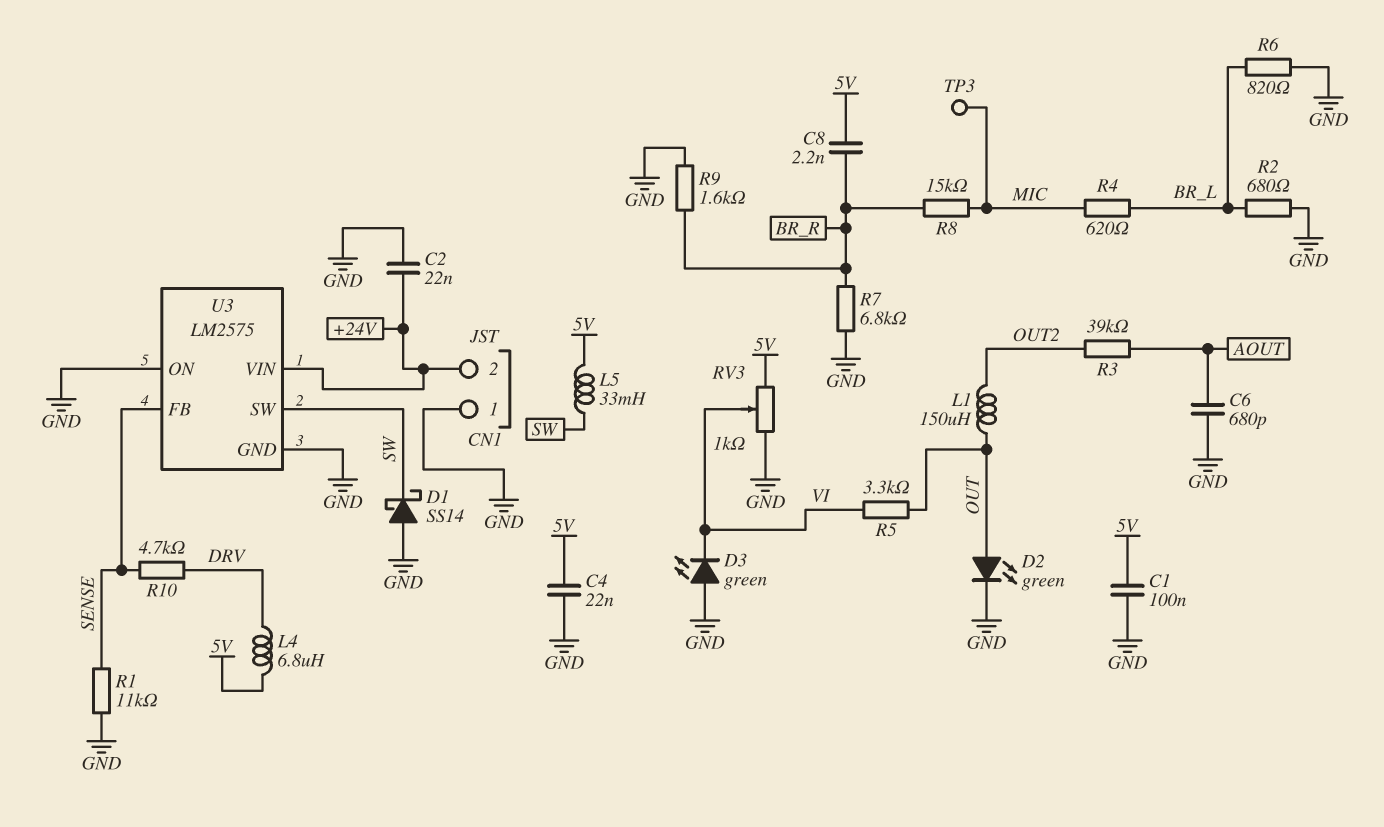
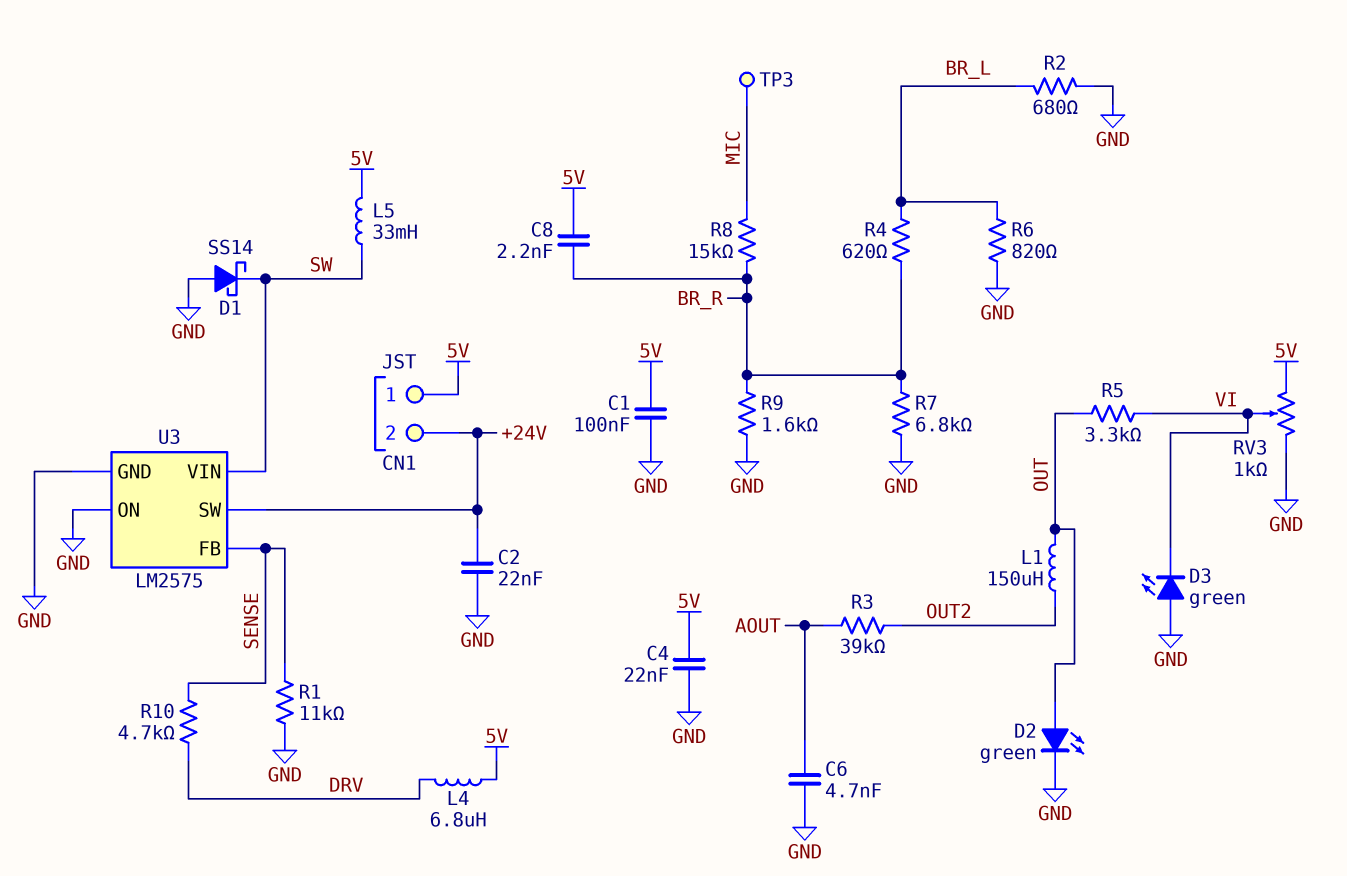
C6: 680pF (AOUT, GND) -> 4.7nF (AOUT, GND)
CN1 pin 1: GND -> 5V
R4: 620 (BR_L, MIC) -> 620 (BR_L, BR_R)
U3 pin SW: SW -> +24V
U3 pin VIN: +24V -> SW

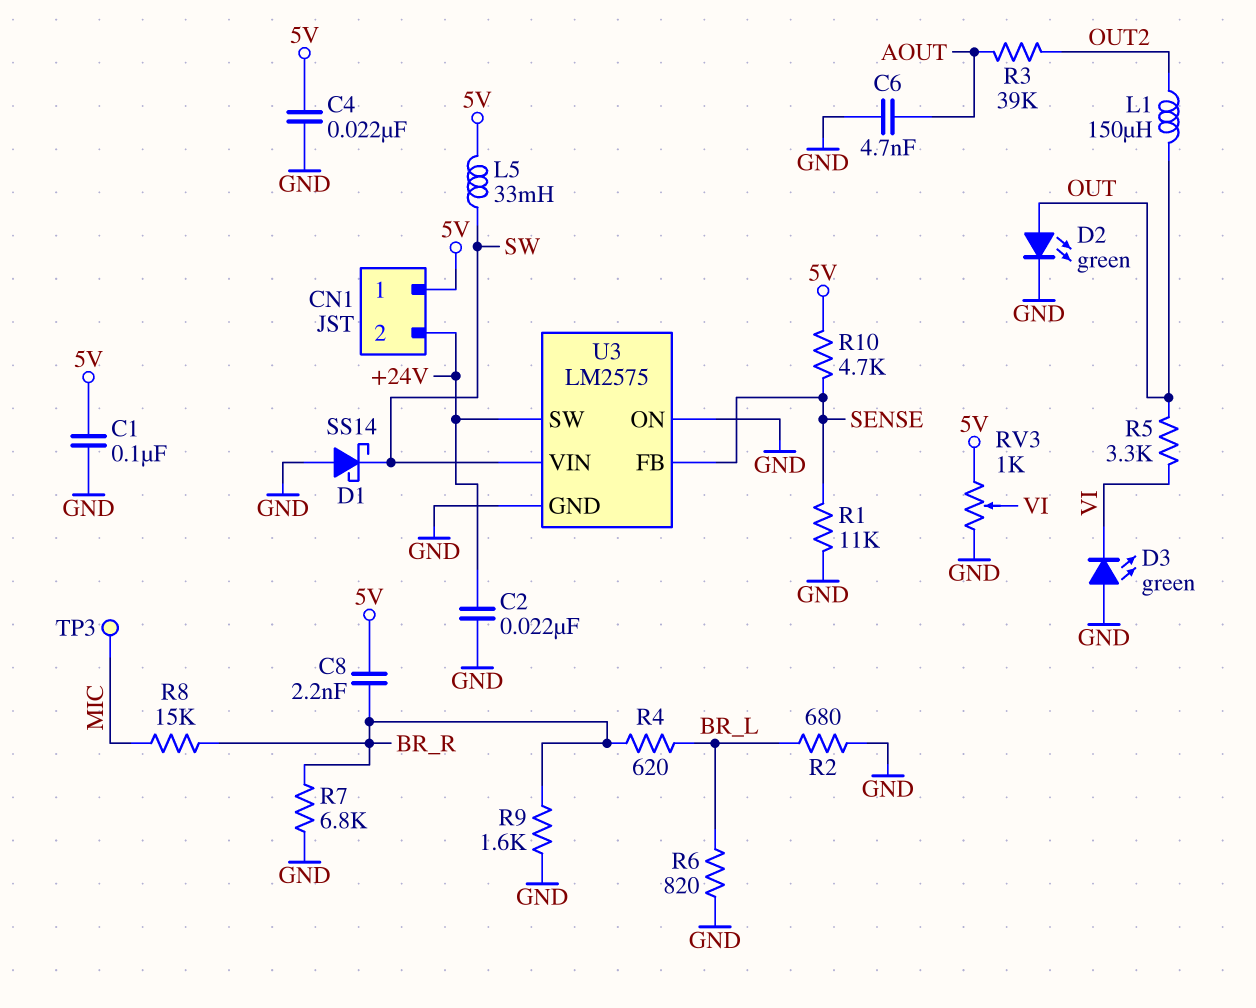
L4: 6.8uH (5V, DRV) -> none
R10: 4.7k (DRV, SENSE) -> 4.7k (5V, SENSE)

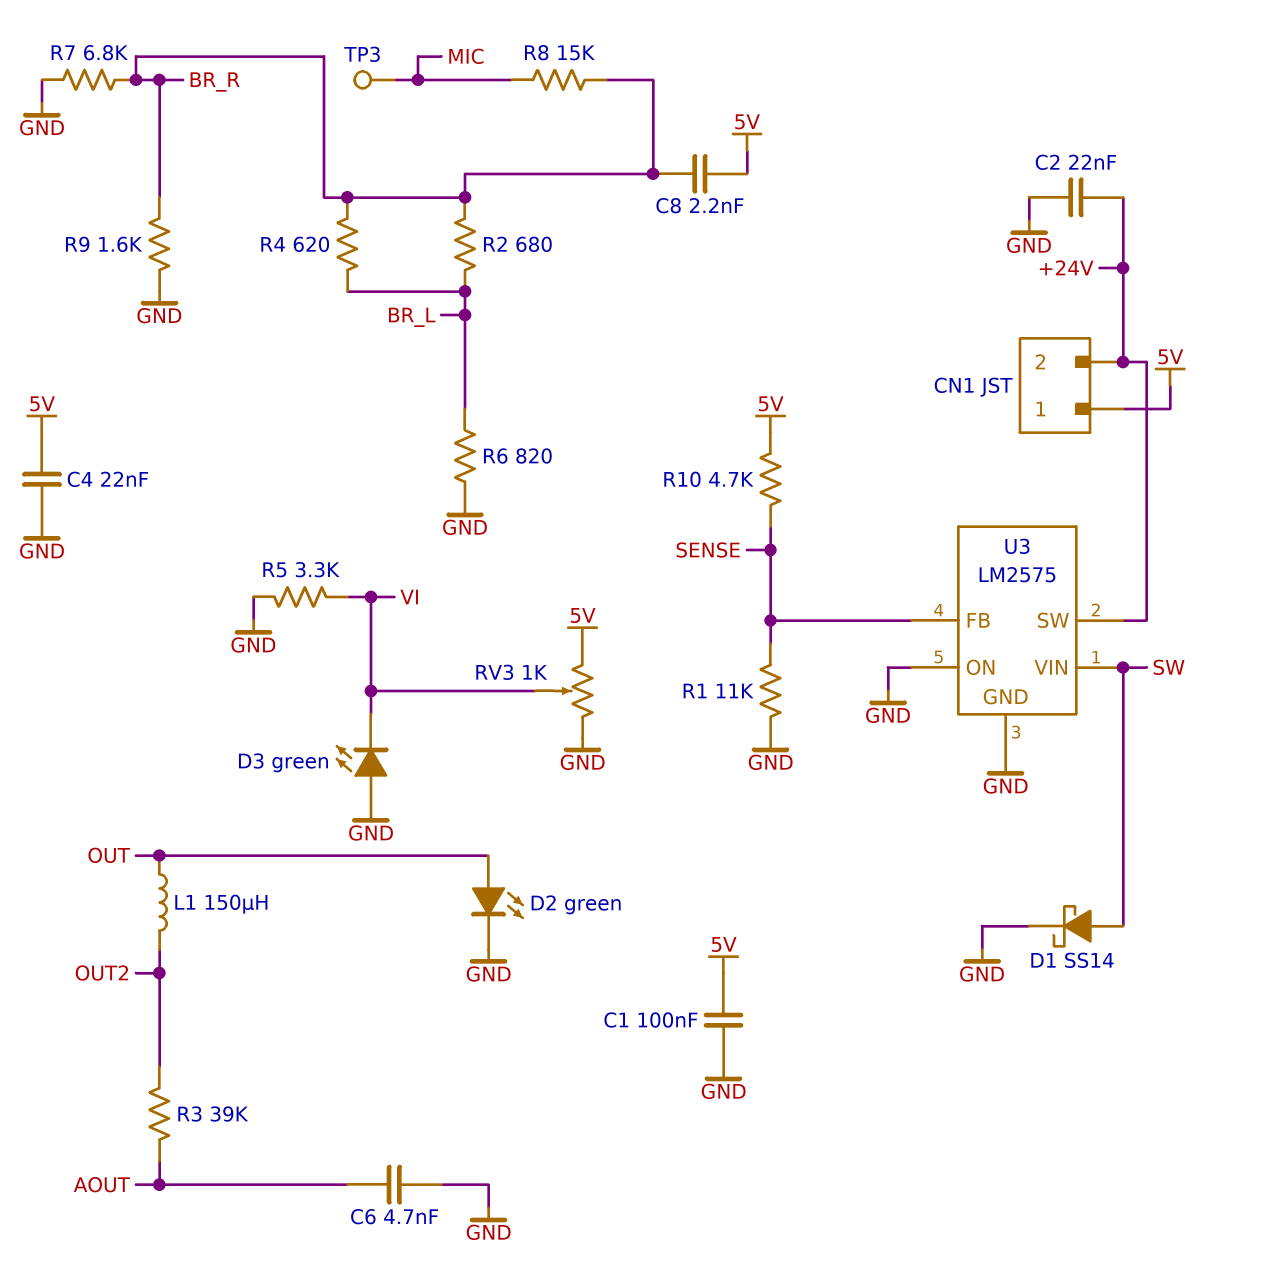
D1: schottky SS14 (A GND, K SW) -> schottky SS14 (A SW, K GND)
L5: 33mH (5V, SW) -> none
R2: 680 (BR_L, GND) -> 680 (BR_L, BR_R)
R5: 3.3k (OUT, VI) -> 3.3k (GND, VI)

